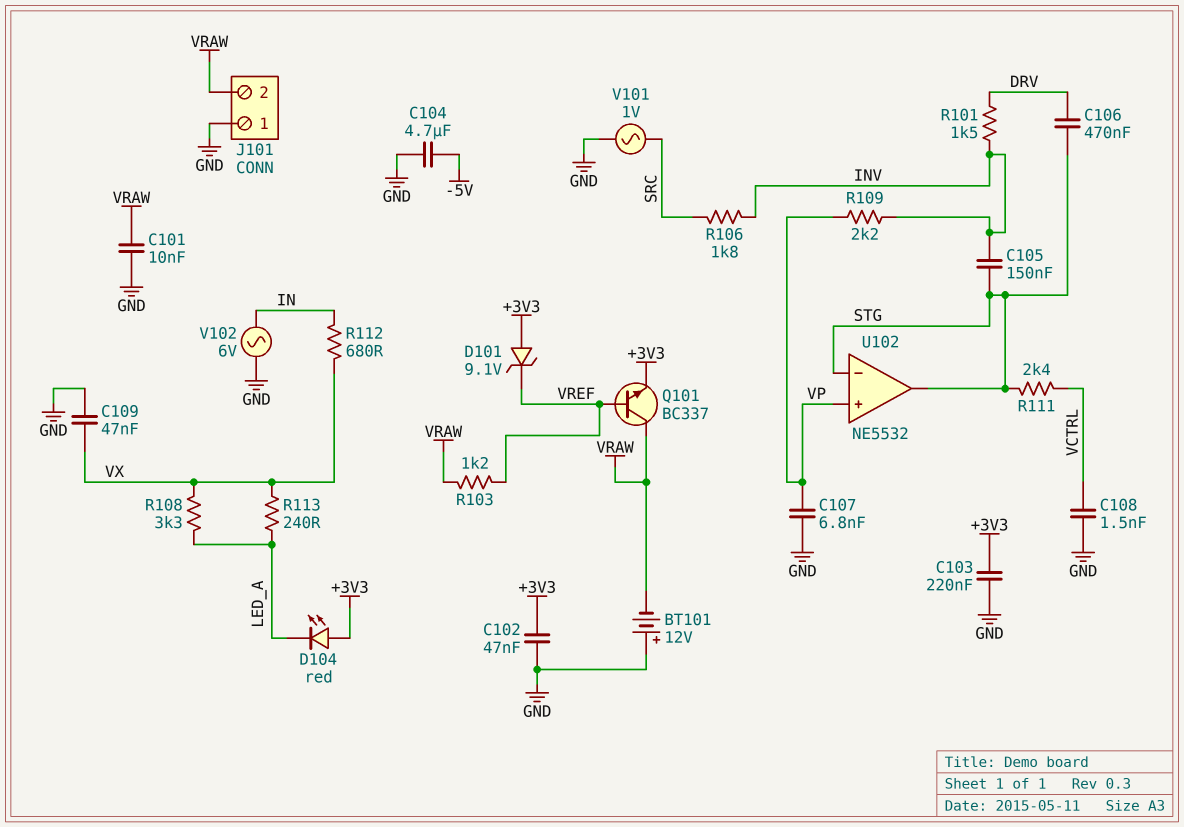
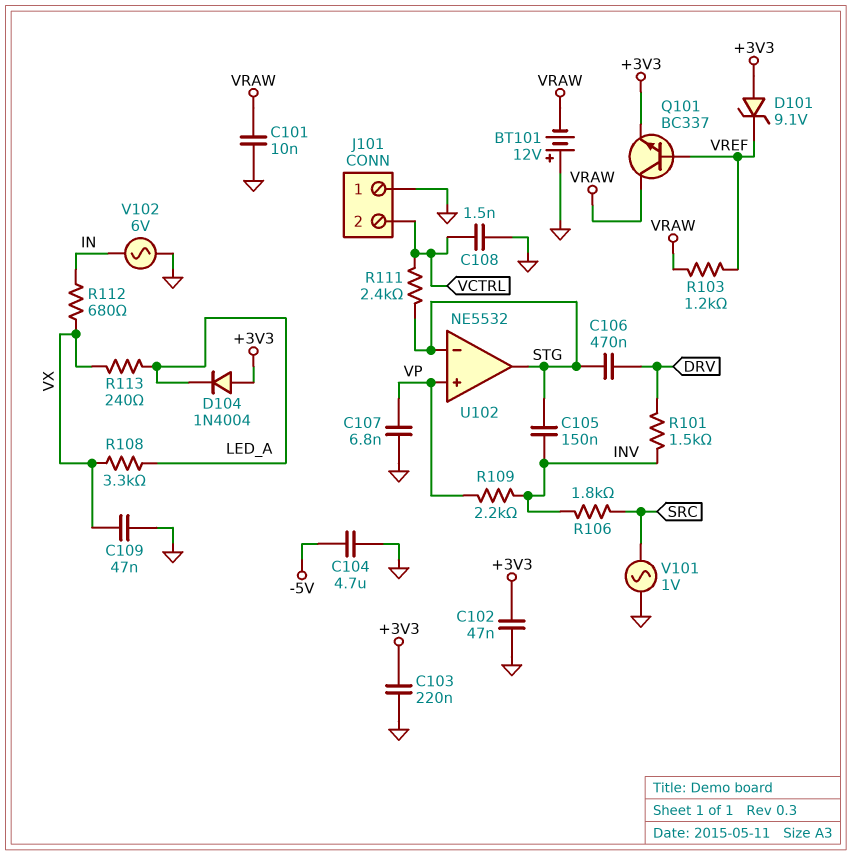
D104: LED red (A +3V3, K LED_A) -> diode 1N4004 (A +3V3, K LED_A)
J101 pin 2: VRAW -> VCTRL

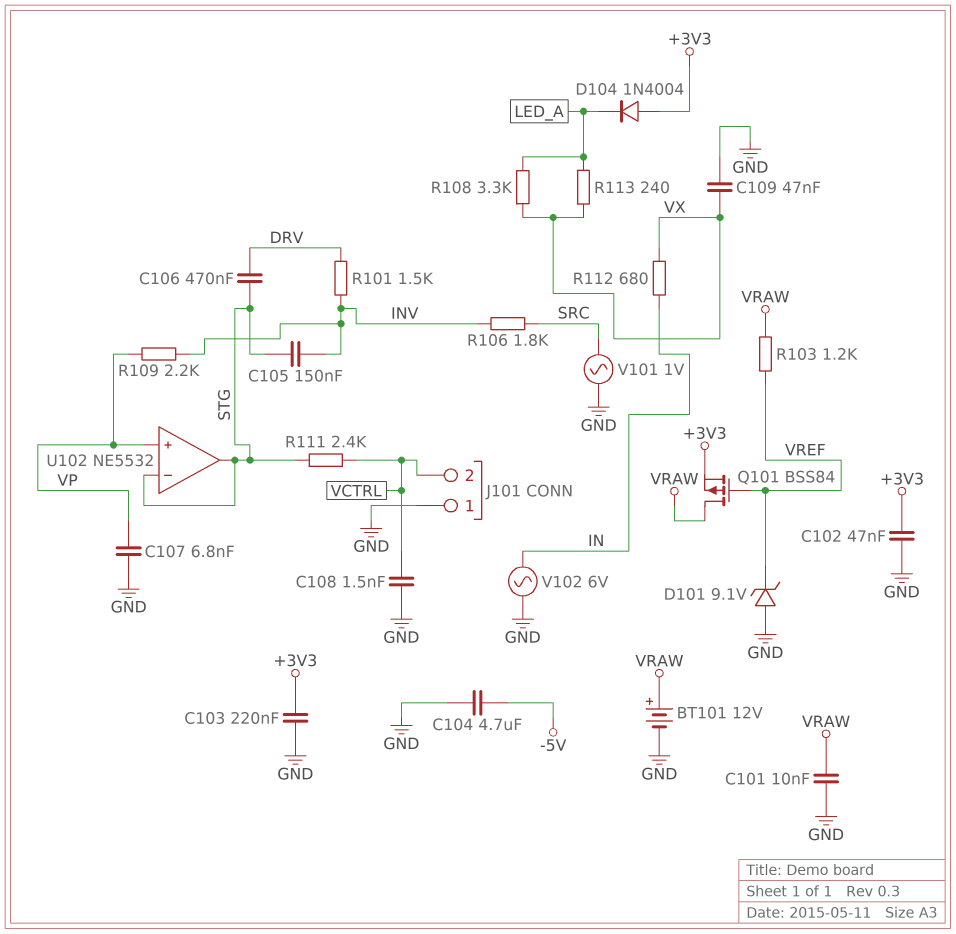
BT101: 12V (plus GND, minus VRAW) -> 12V (plus VRAW, minus GND)
D101: zener 9.1V (A +3V3, K VREF) -> zener 9.1V (A GND, K VREF)
Q101: NPN BC337 (B VREF, C VRAW, E +3V3) -> PMOS BSS84 (G VREF, D VRAW, S +3V3)

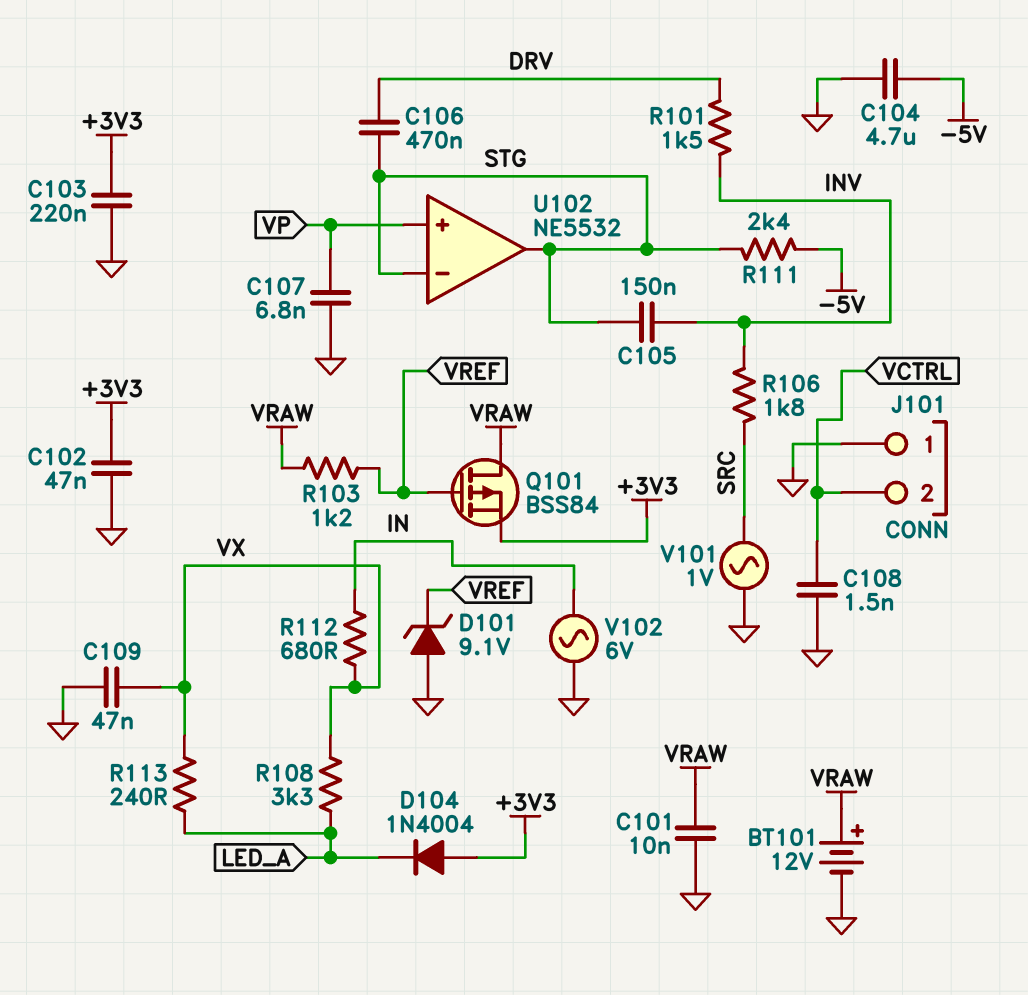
R109: 2.2k (INV, VP) -> none
R111: 2.4k (STG, VCTRL) -> 2.4k (-5V, STG)

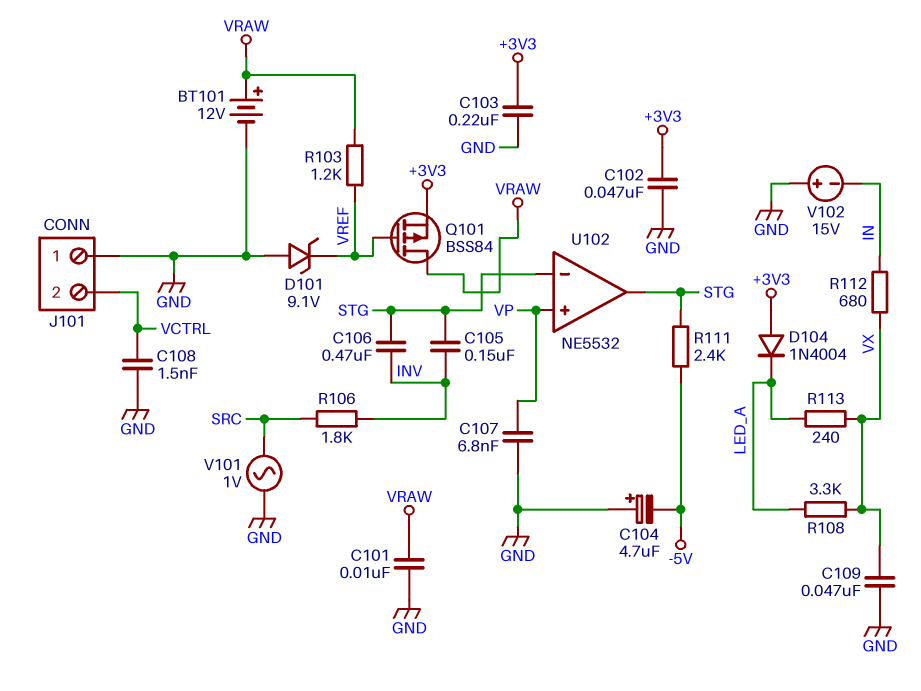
C104: 4.7uF (-5V, GND) -> 4.7uF (plus GND, minus -5V)
C106: 470nF (DRV, STG) -> 470nF (INV, STG)
R101: 1.5k (DRV, INV) -> none
V102: AC 6V (GND, IN) -> 15V (plus GND, minus IN)

